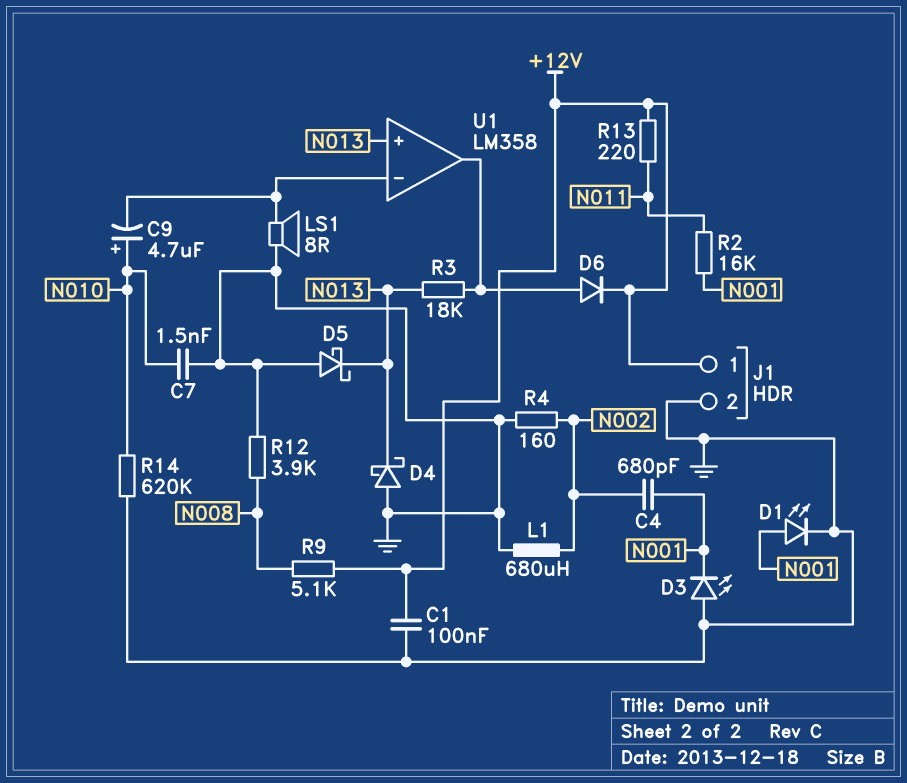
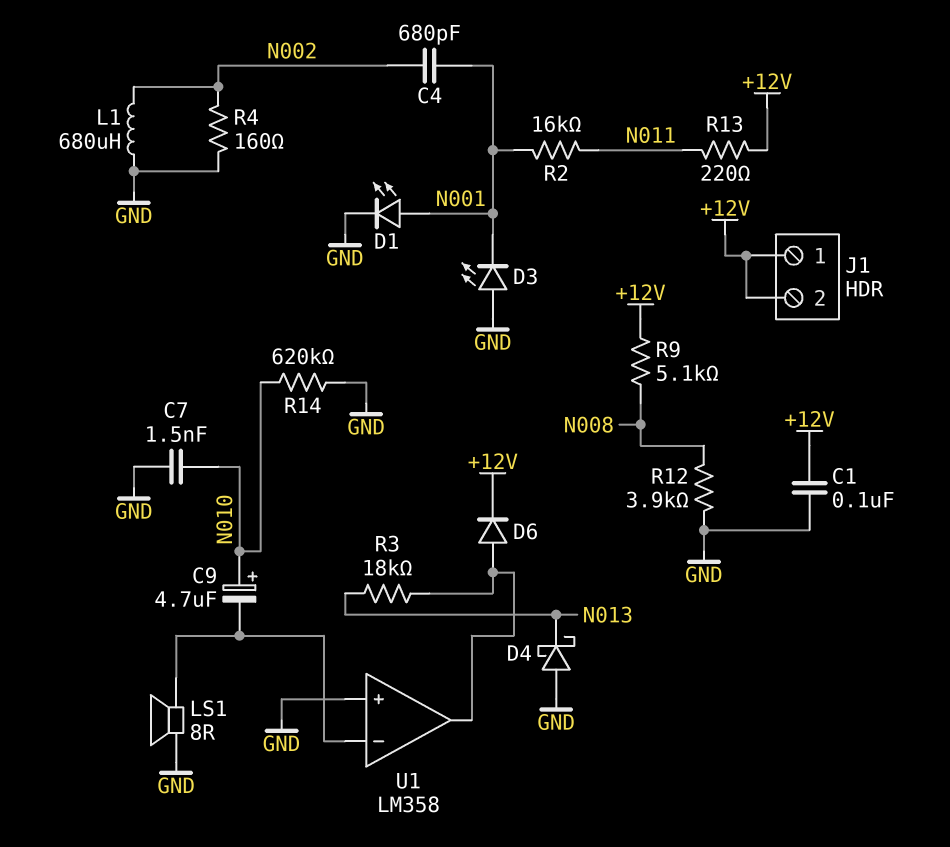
D5: schottky (A GND, K N013) -> none
J1 pin 2: GND -> +12V
U1 pin in+: N013 -> GND

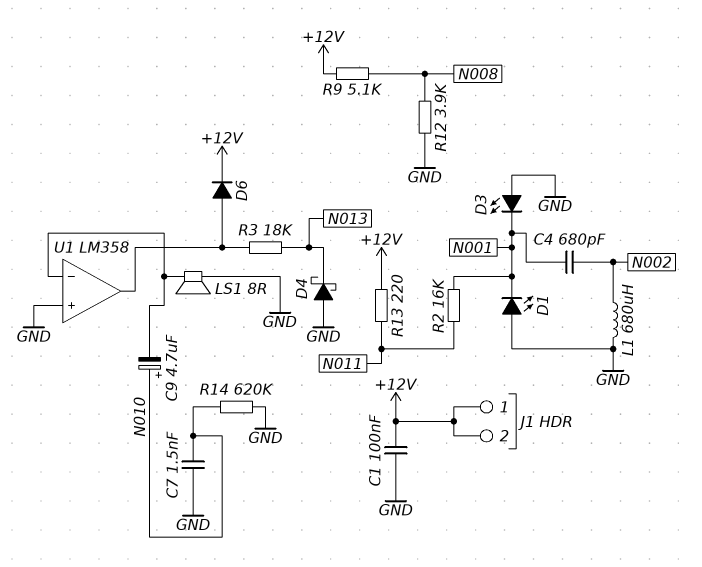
D1: LED (A N001, K GND) -> LED (A GND, K N001)
R4: 160 (GND, N002) -> none

